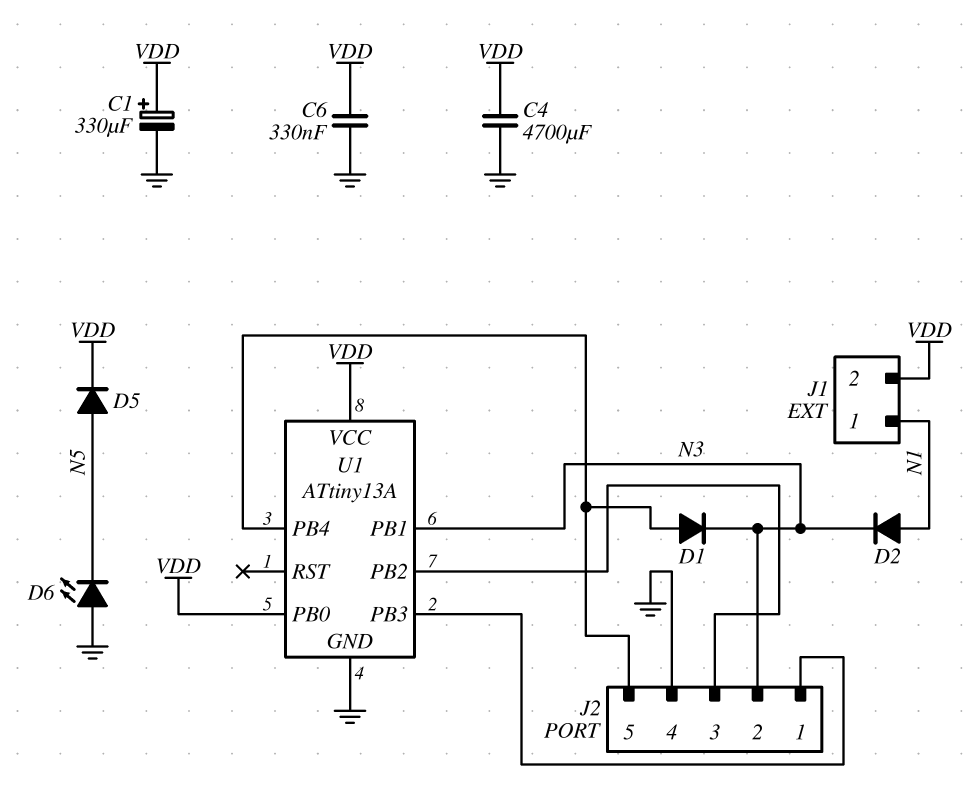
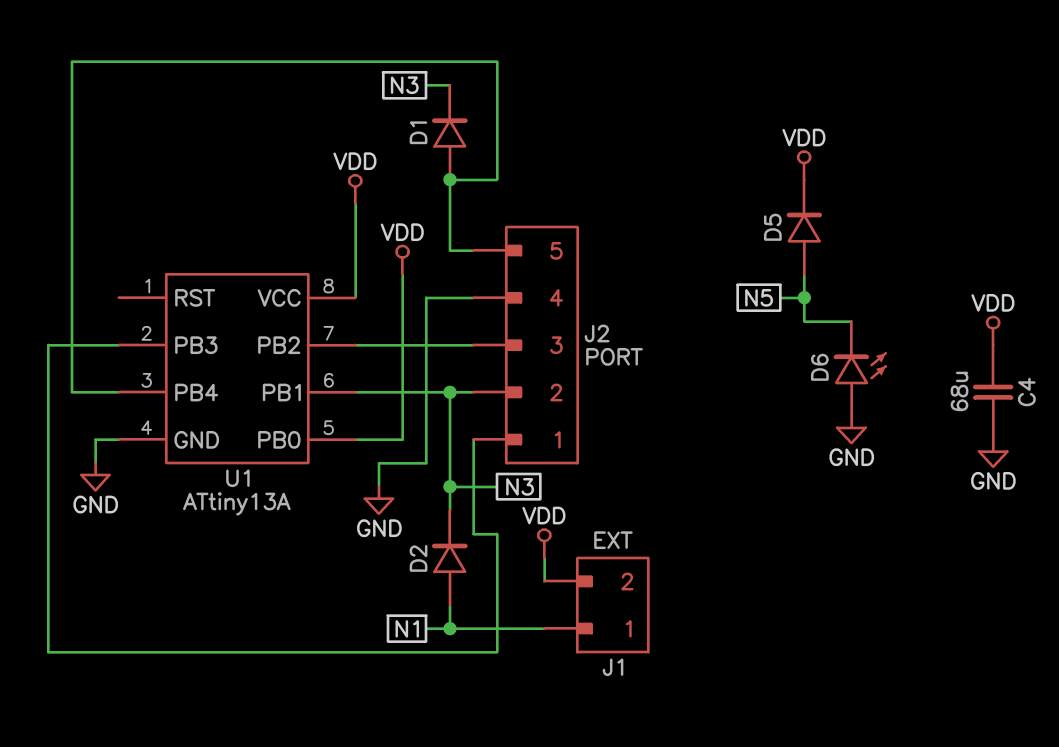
C1: 330uF (plus VDD, minus GND) -> none
C4: 4700uF (GND, VDD) -> 68uF (GND, VDD)
C6: 330nF (GND, VDD) -> none

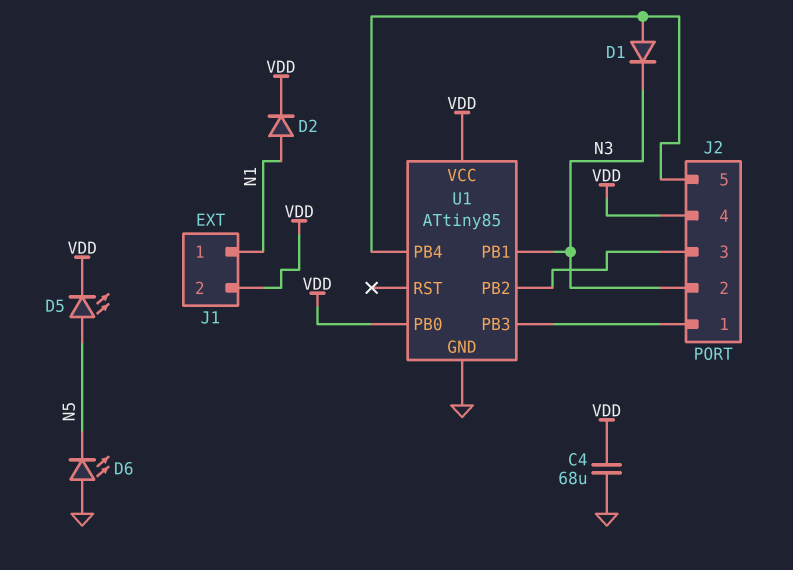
D2: diode (A N1, K N3) -> diode (A N1, K VDD)
D5: diode (A N5, K VDD) -> LED (A N5, K VDD)
J2 pin 4: GND -> VDD
U1: ATtiny13A -> ATtiny85

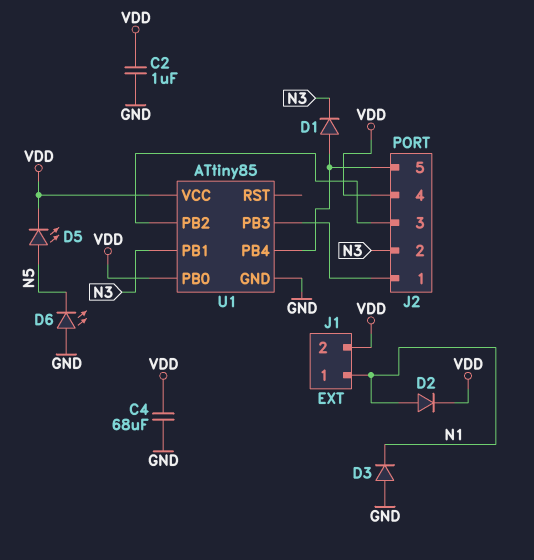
C2: none -> 1uF (GND, VDD)
D3: none -> diode (A GND, K N1)

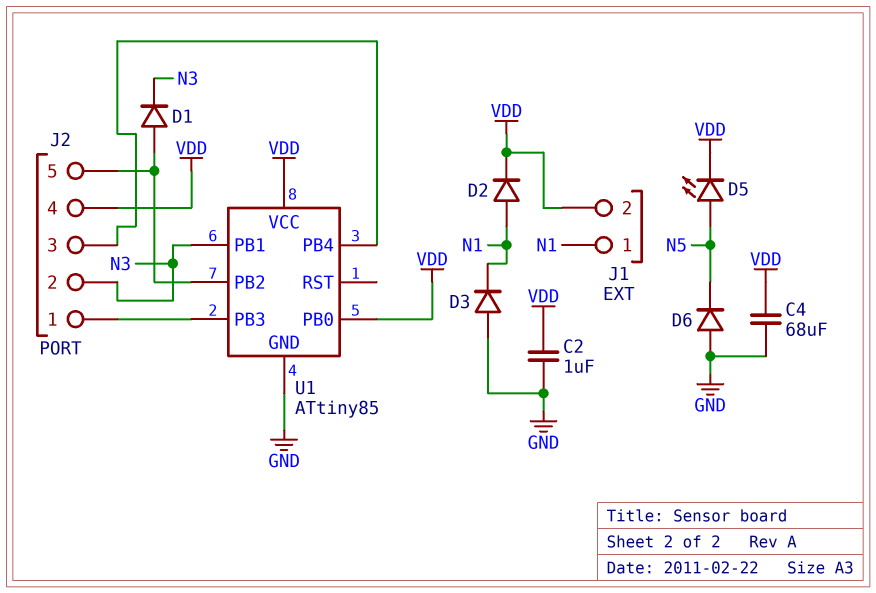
D6: LED (A GND, K N5) -> diode (A GND, K N5)
U1 pin PB2: J2/3 -> J2/5
U1 pin PB4: J2/5 -> J2/3

